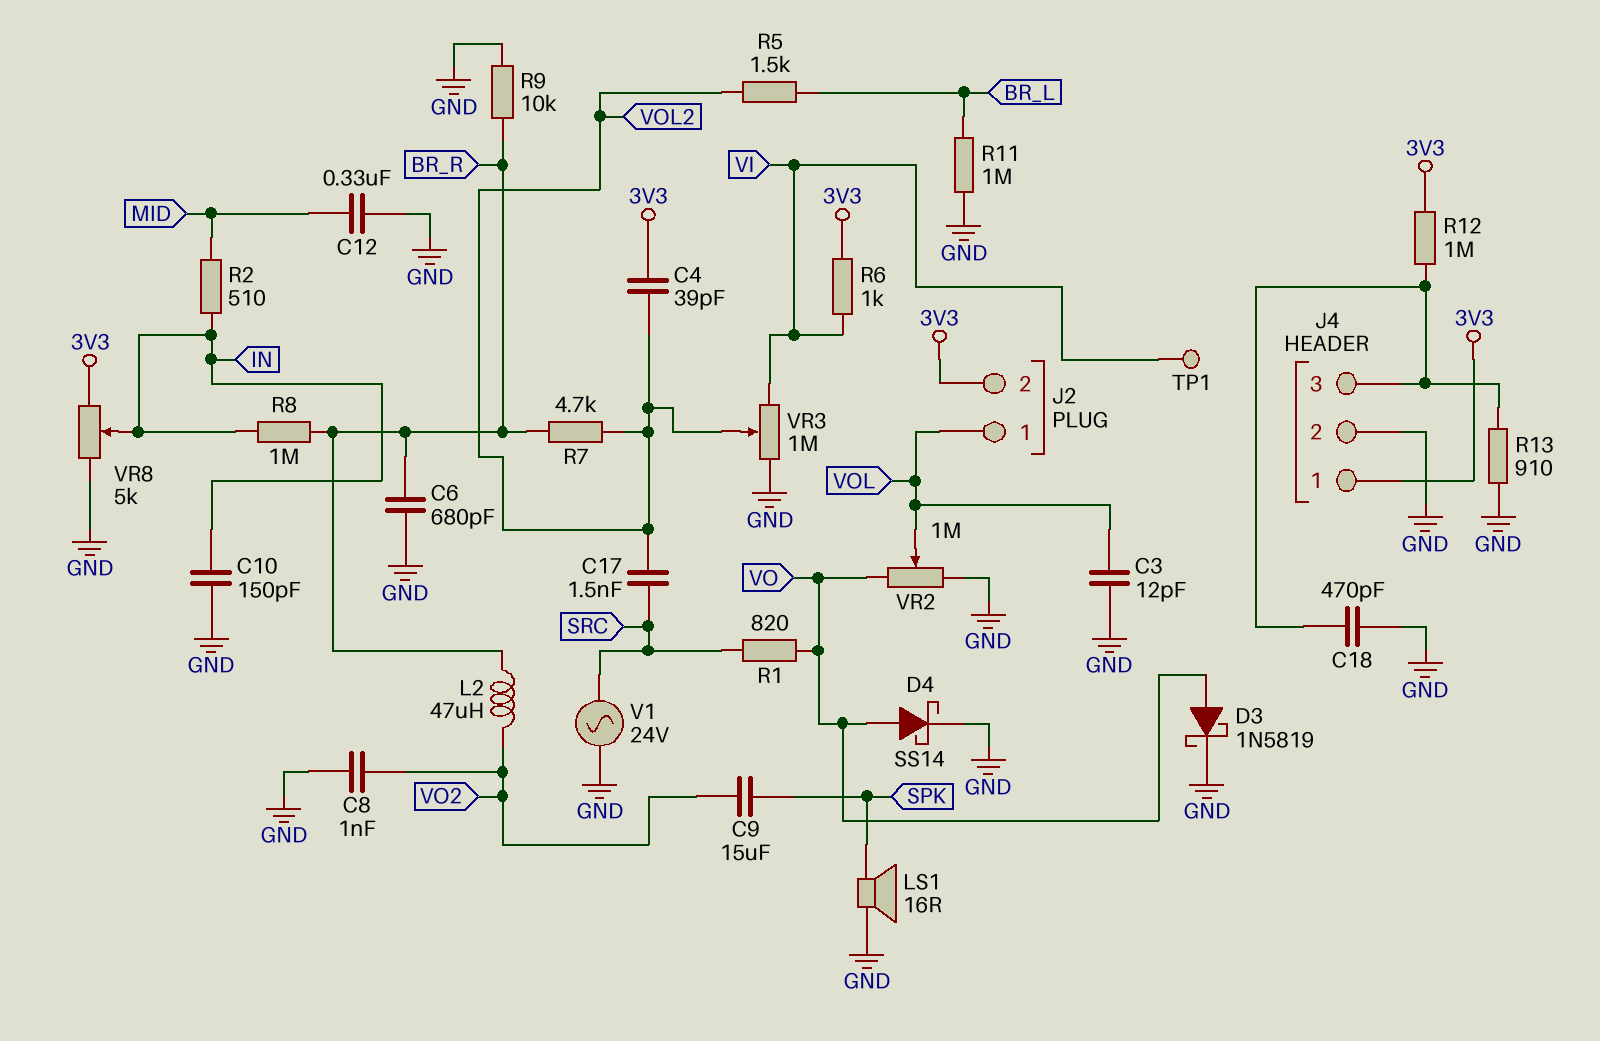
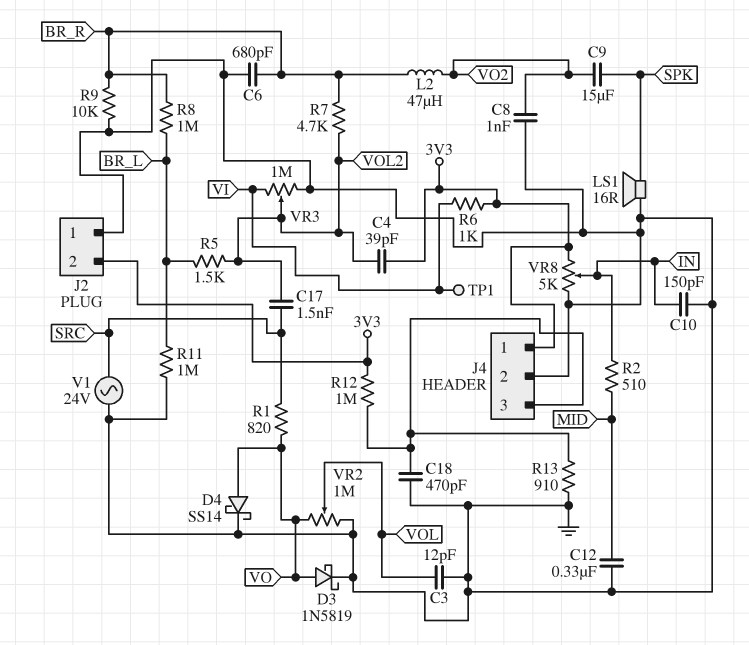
J2 pin 1: VOL -> GND
R8: 1M (BR_R, IN) -> 1M (BR_L, BR_R)

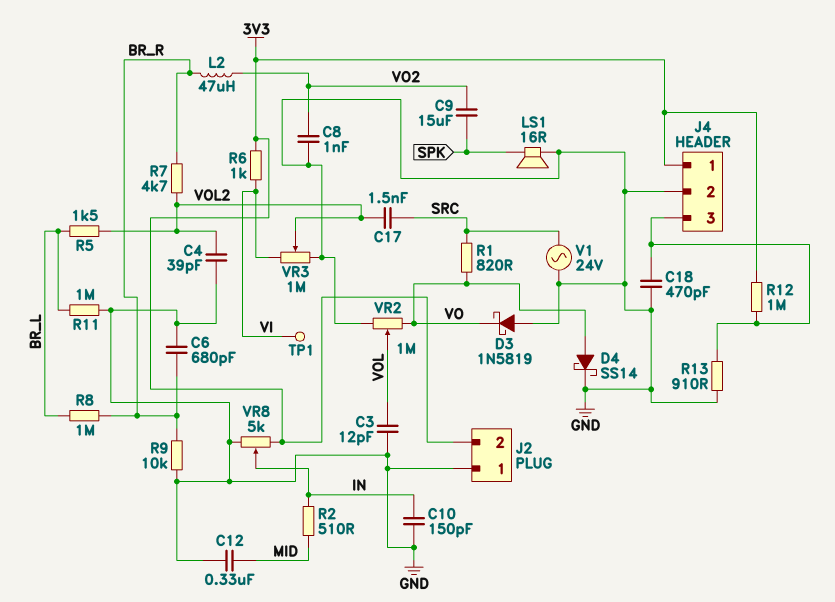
C4: 39pF (3V3, VOL2) -> 39pF (GND, VOL2)
D3: schottky 1N5819 (A VO, K GND) -> schottky 1N5819 (A GND, K VO)

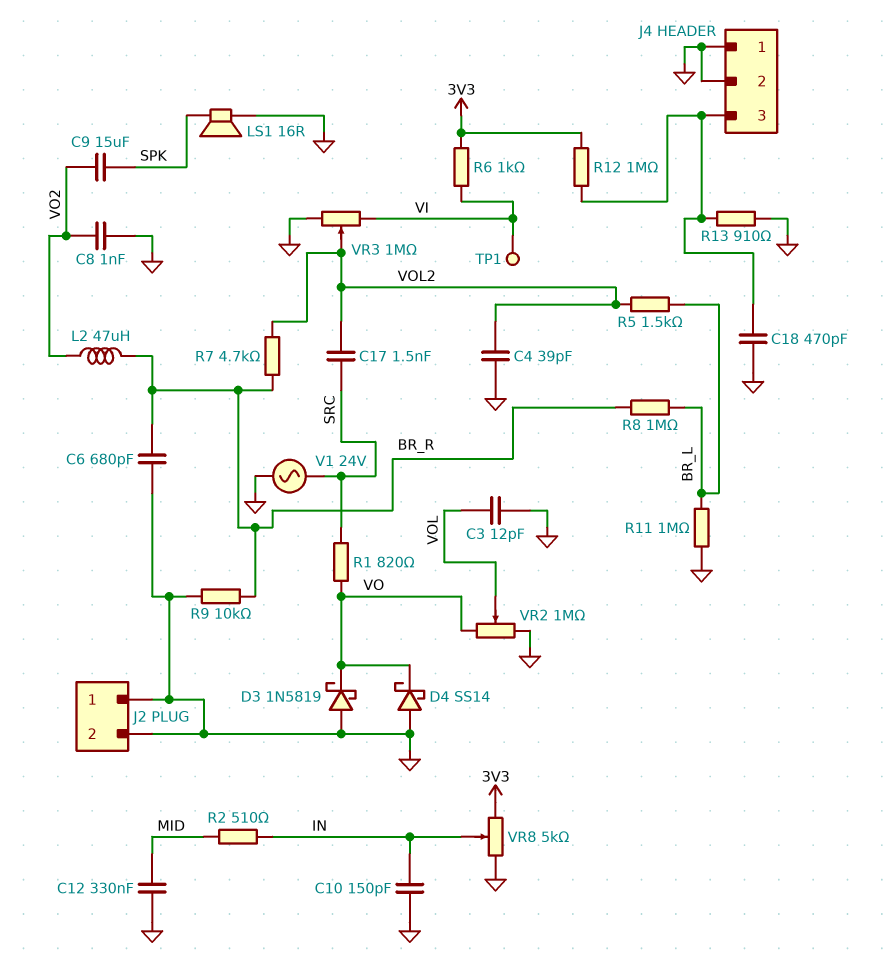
D4: schottky SS14 (A VO, K GND) -> schottky SS14 (A GND, K VO)
J2 pin 2: 3V3 -> GND
J4 pin 1: 3V3 -> GND

